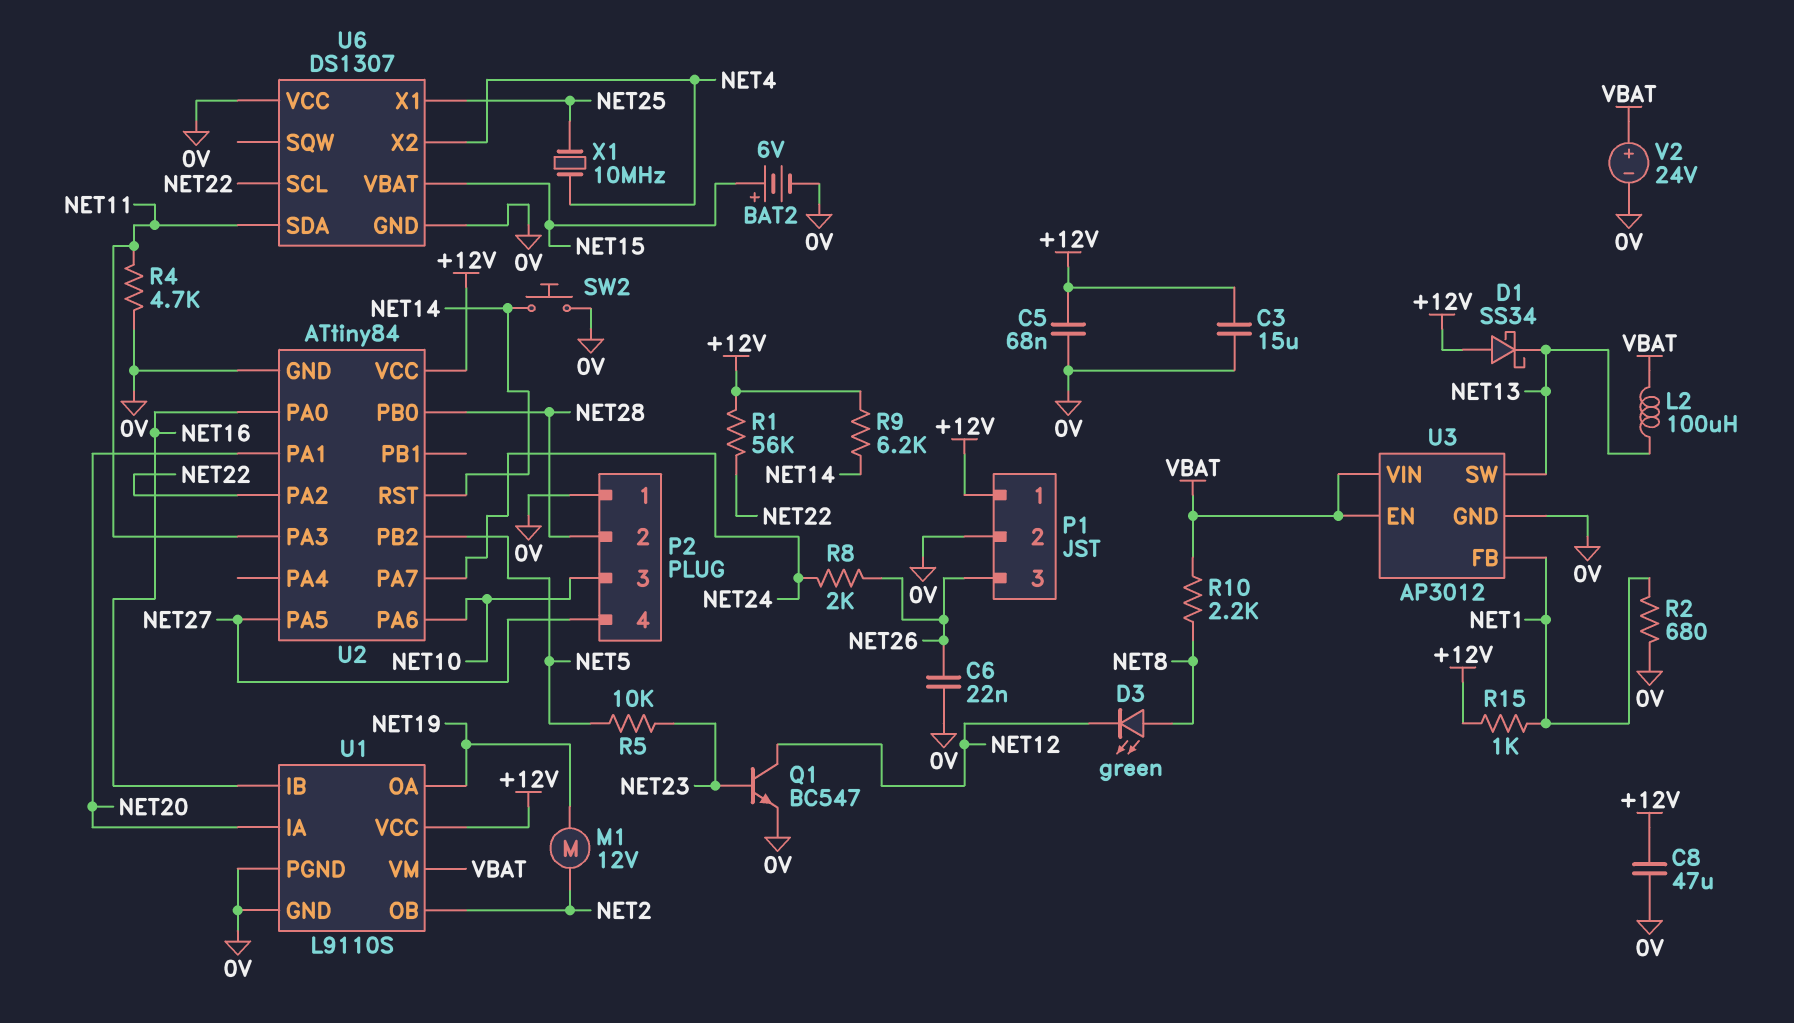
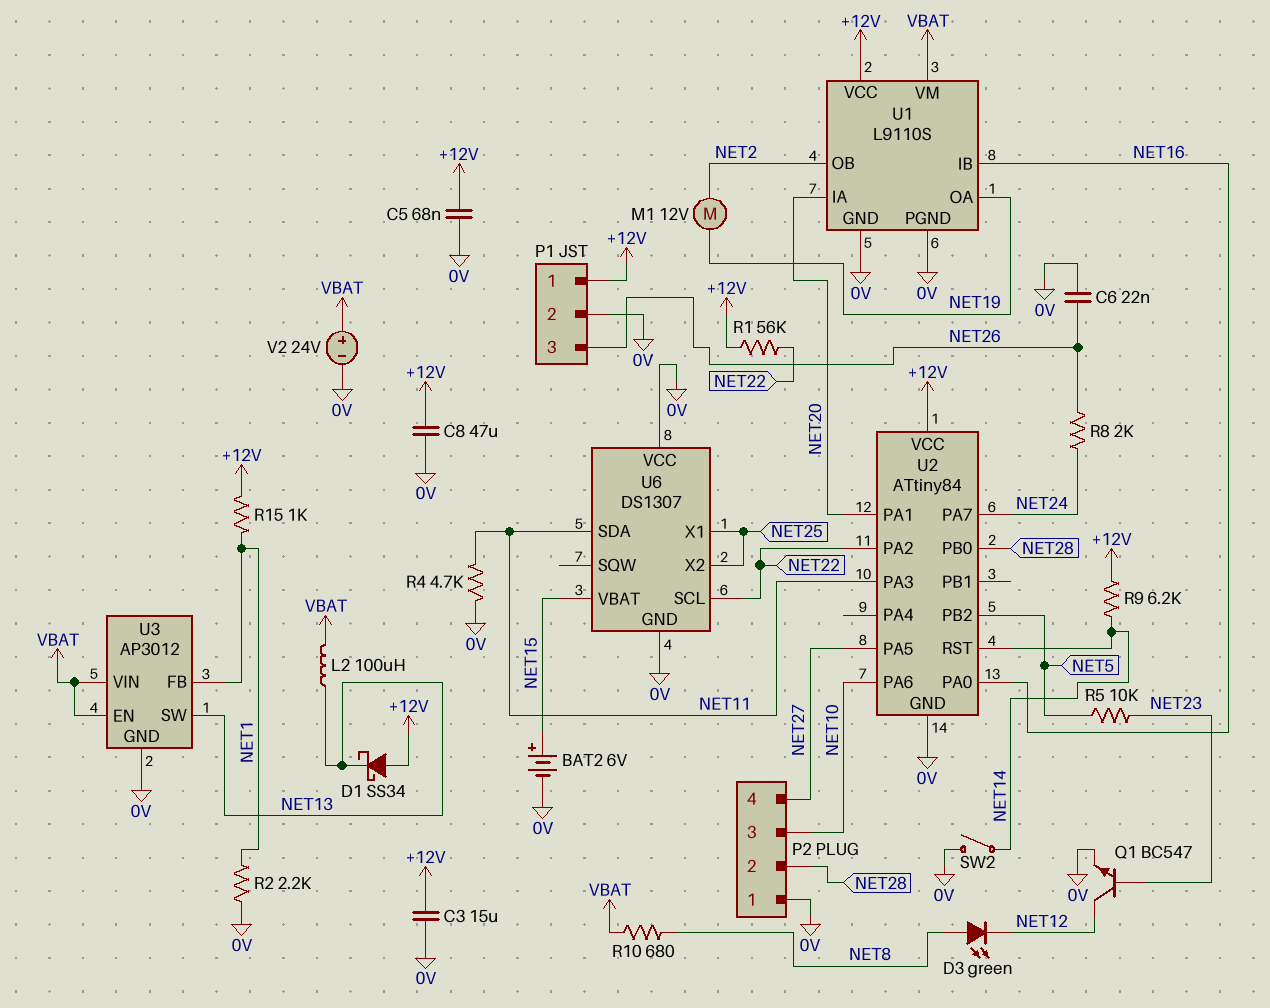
R2: 680 (0V, NET1) -> 2.2k (0V, NET1)
R10: 2.2k (NET8, VBAT) -> 680 (NET8, VBAT)
SW2: button (0V, NET14) -> switch (0V, NET14)
U6 pin X2: NET4 -> NET25
X1: 10MHz (NET4, NET25) -> none

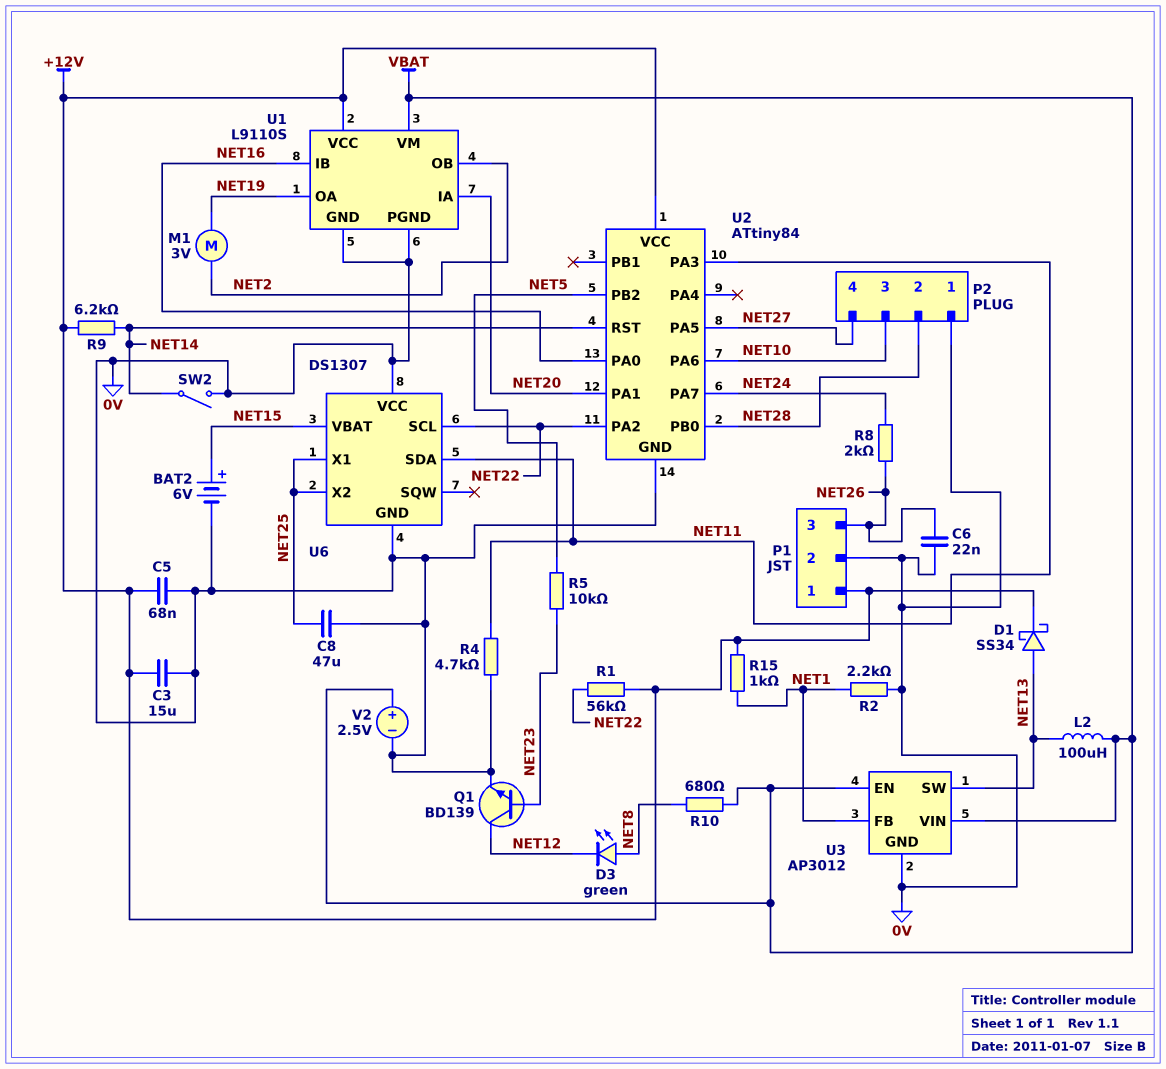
C8: 47uF (+12V, 0V) -> 47uF (0V, NET25)
D1: schottky SS34 (A +12V, K NET13) -> schottky SS34 (A NET13, K +12V)
M1: motor 12V (NET2, NET19) -> motor 3V (NET2, NET19)
Q1: NPN BC547 (B NET23, C NET12, E 0V) -> NPN BD139 (B NET23, C NET12, E 0V)
V2: 24V (plus VBAT, minus 0V) -> 2.5V (plus VBAT, minus 0V)

